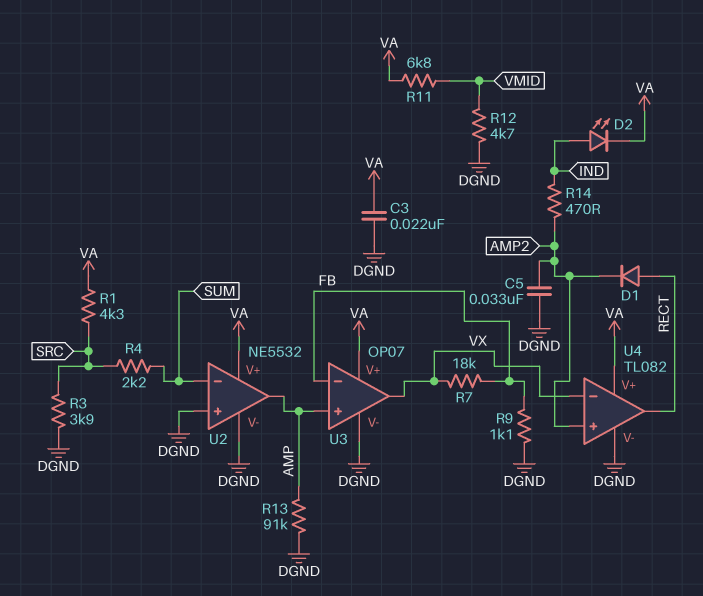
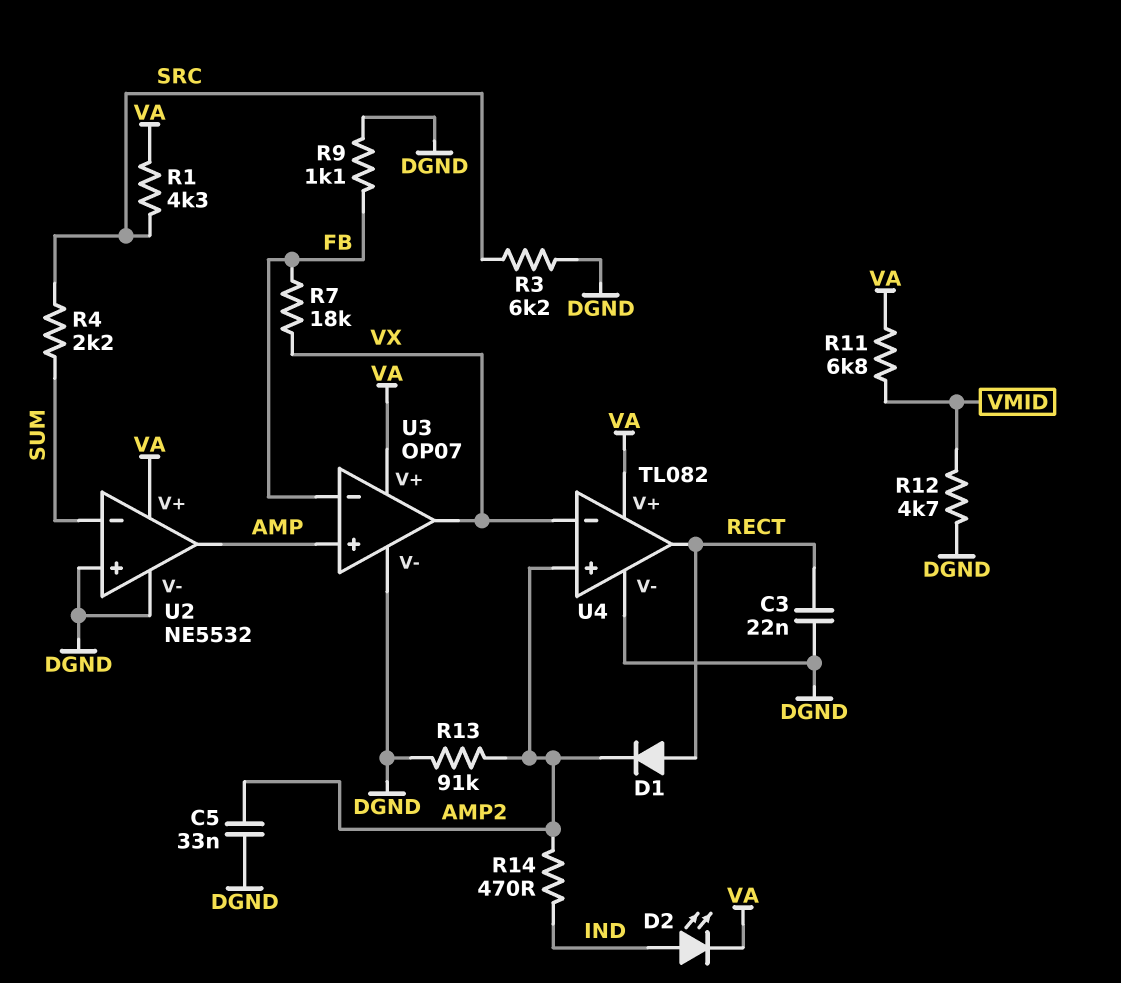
C3: 22nF (DGND, VA) -> 22nF (DGND, RECT)
R3: 3.9k (DGND, SRC) -> 6.2k (DGND, SRC)
R13: 91k (AMP, DGND) -> 91k (AMP2, DGND)

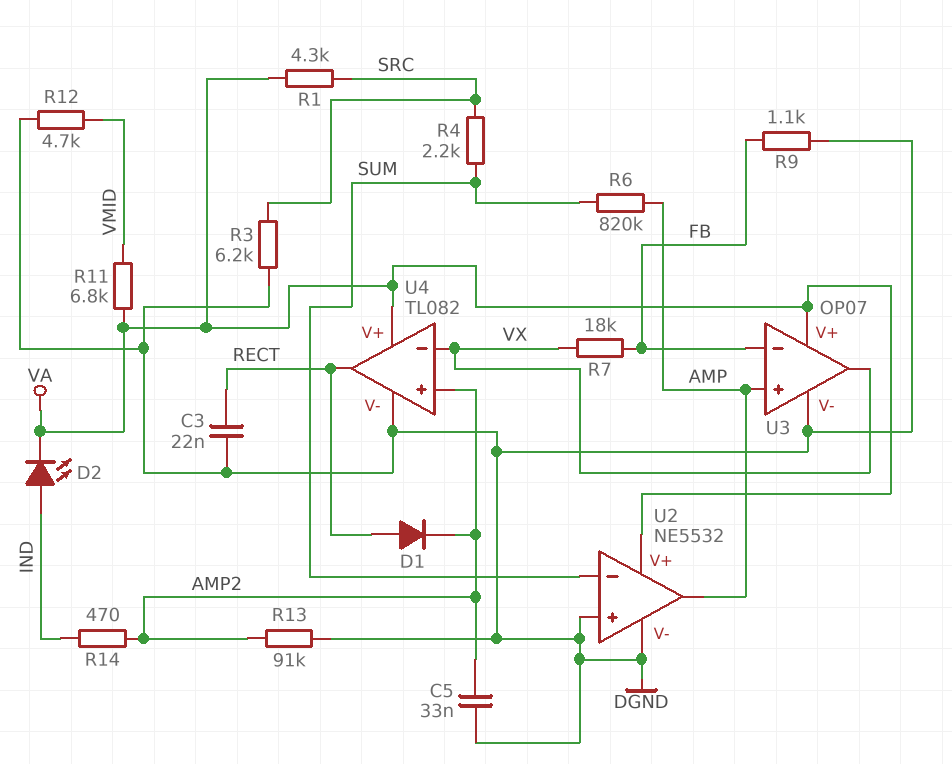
R6: none -> 820k (AMP, SUM)

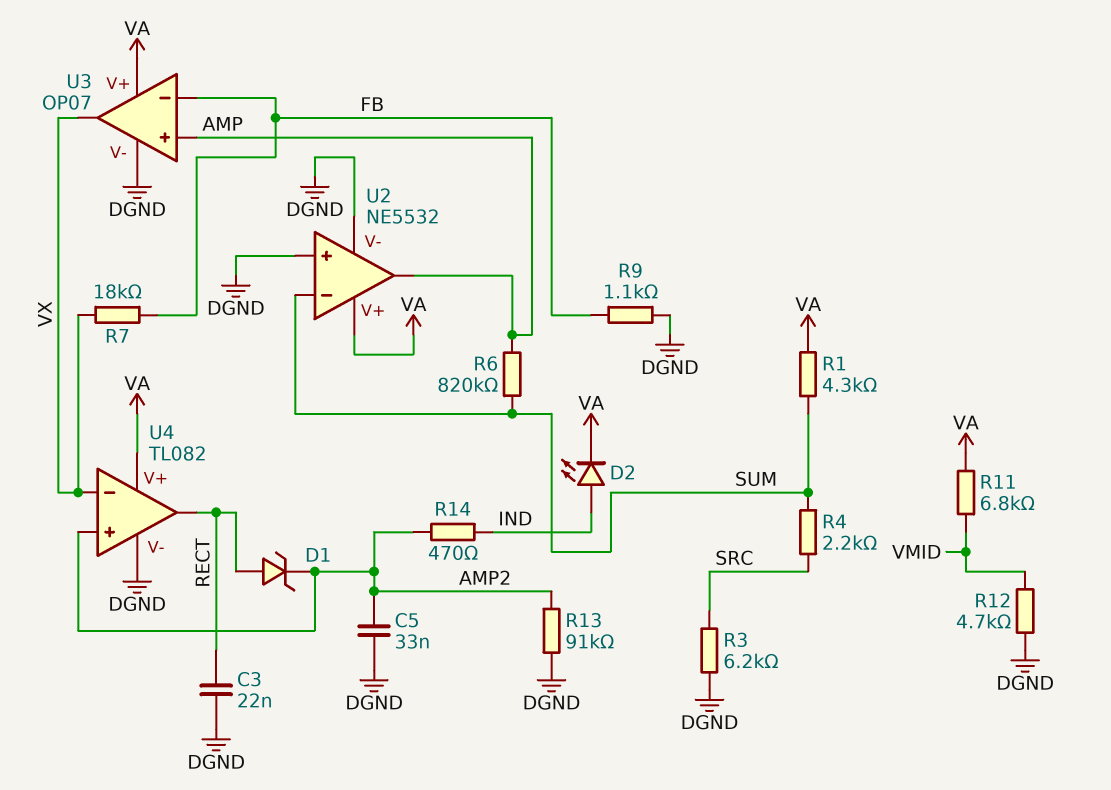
D1: diode (A RECT, K AMP2) -> zener (A RECT, K AMP2)
R1: 4.3k (SRC, VA) -> 4.3k (SUM, VA)

